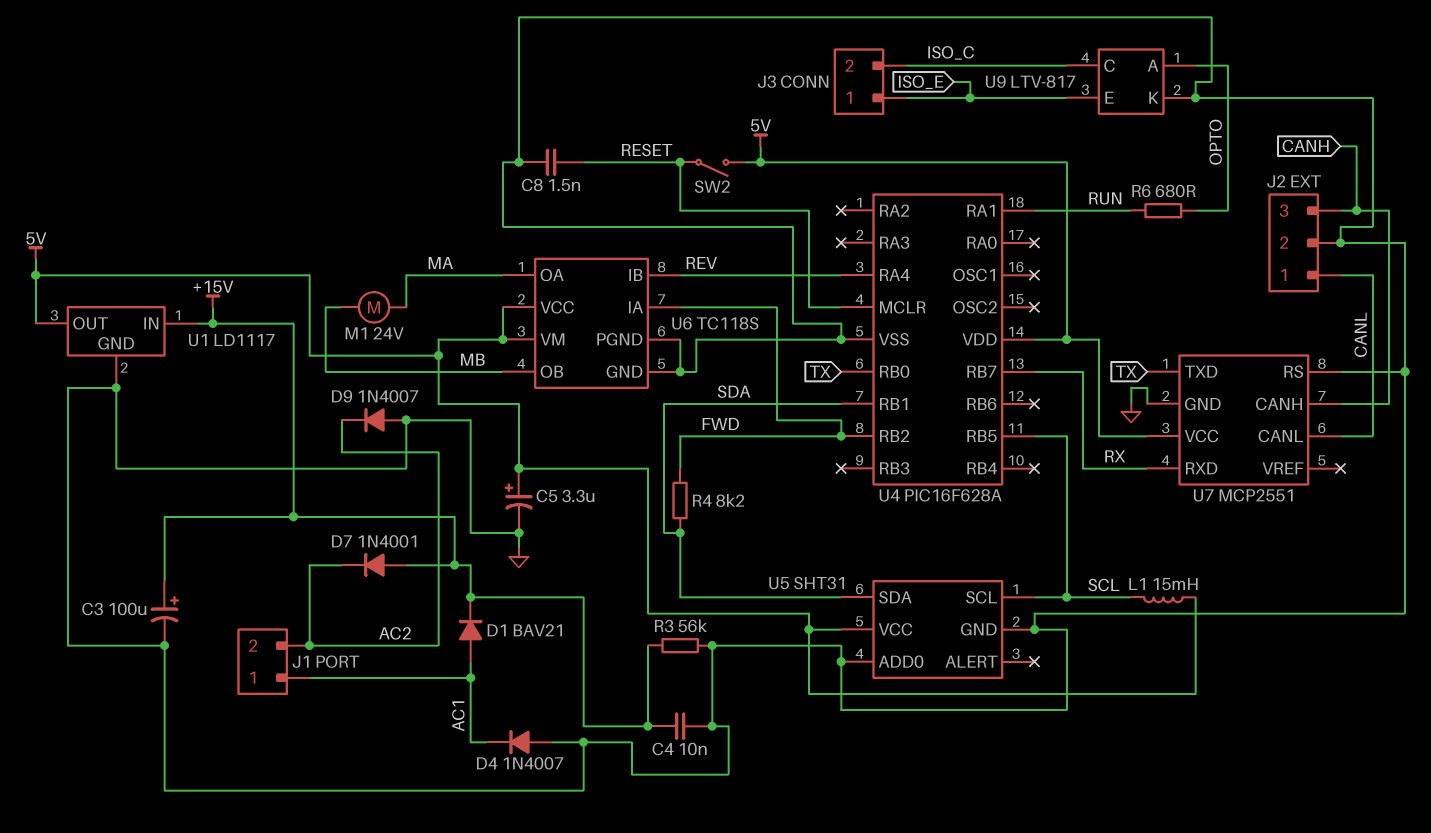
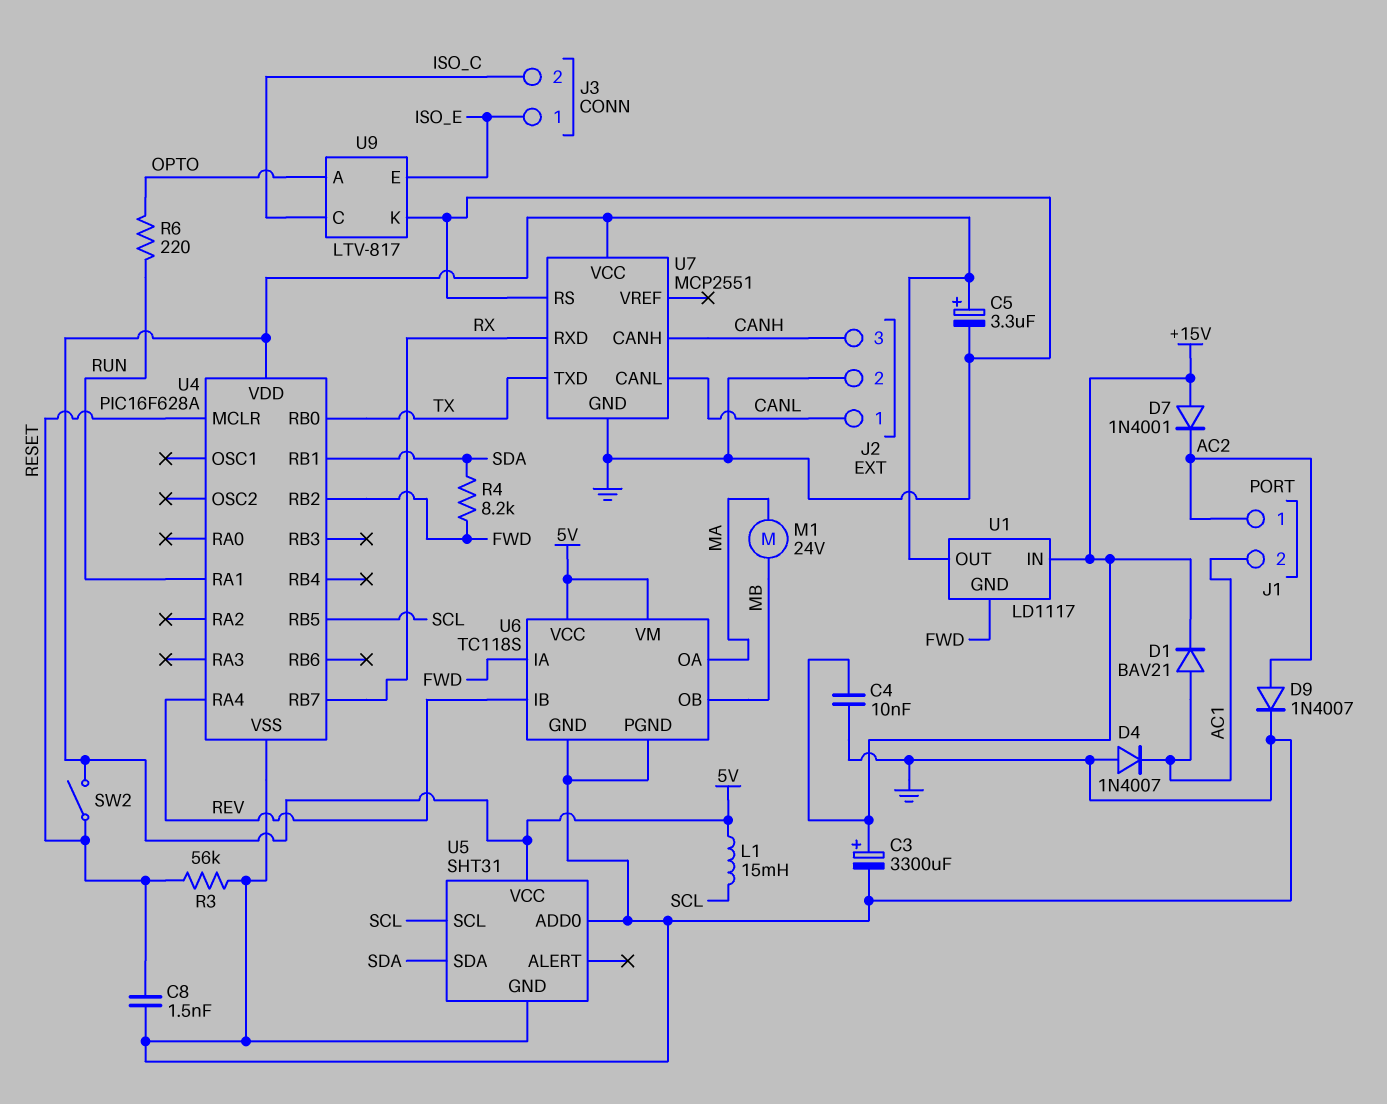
C3: 100uF (plus +15V, minus GND) -> 3300uF (plus +15V, minus GND)
D9: diode 1N4007 (A GND, K AC2) -> diode 1N4007 (A AC2, K GND)
J1 pin 1: AC1 -> AC2
J1 pin 2: AC2 -> AC1
R3: 56k (+15V, GND) -> 56k (GND, RESET)
R6: 680 (OPTO, RUN) -> 220 (OPTO, RUN)
U1 pin GND: GND -> FWD

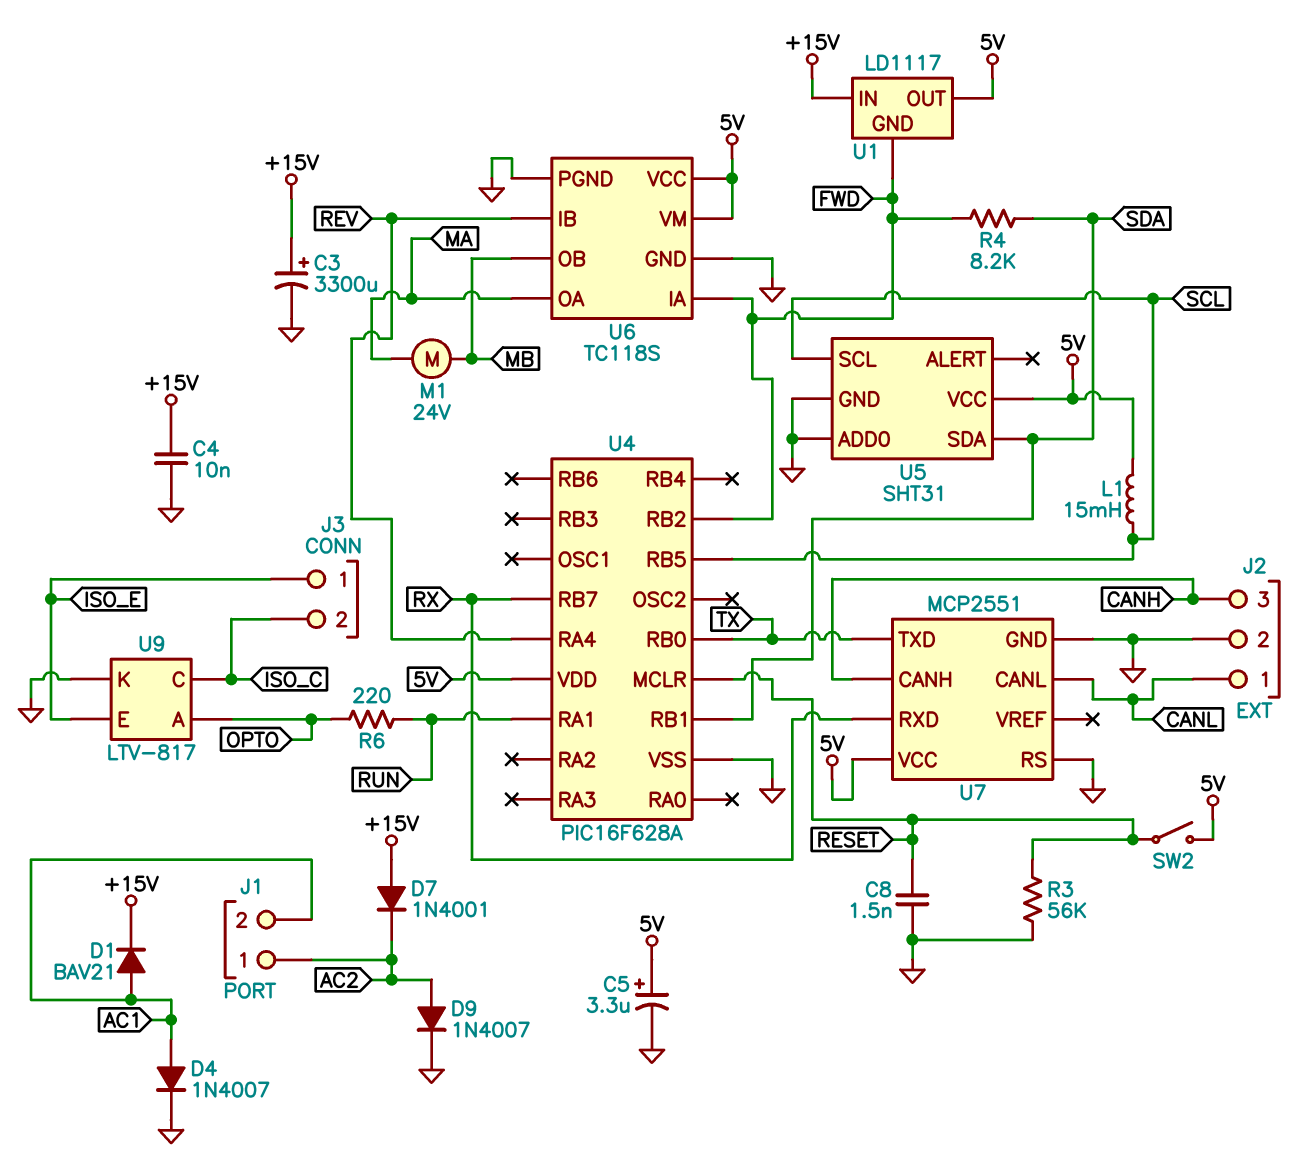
D4: diode 1N4007 (A GND, K AC1) -> diode 1N4007 (A AC1, K GND)

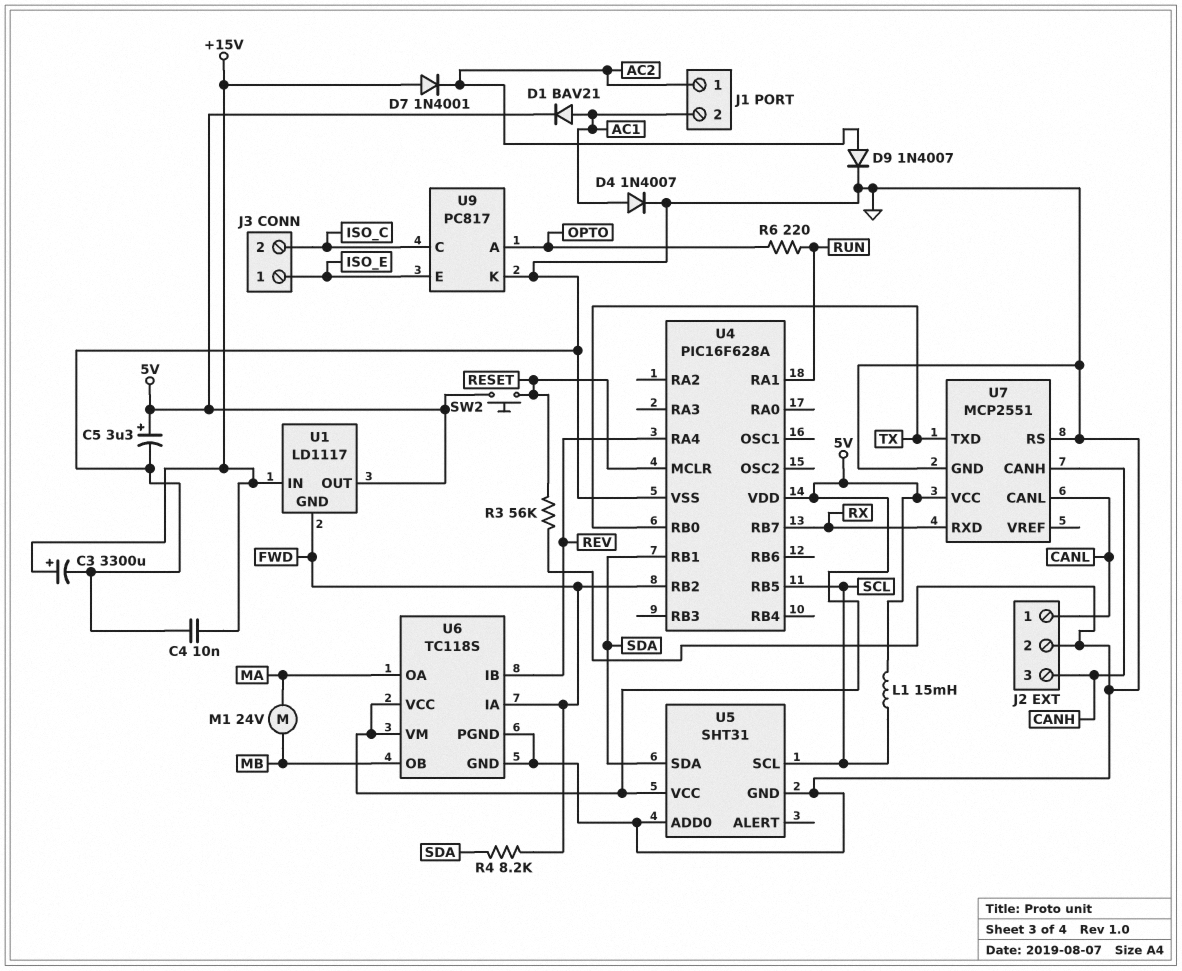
C8: 1.5nF (GND, RESET) -> none
D1: diode BAV21 (A AC1, K +15V) -> diode BAV21 (A AC1, K 5V)
SW2: switch (5V, RESET) -> button (5V, RESET)
U9: LTV-817 -> PC817

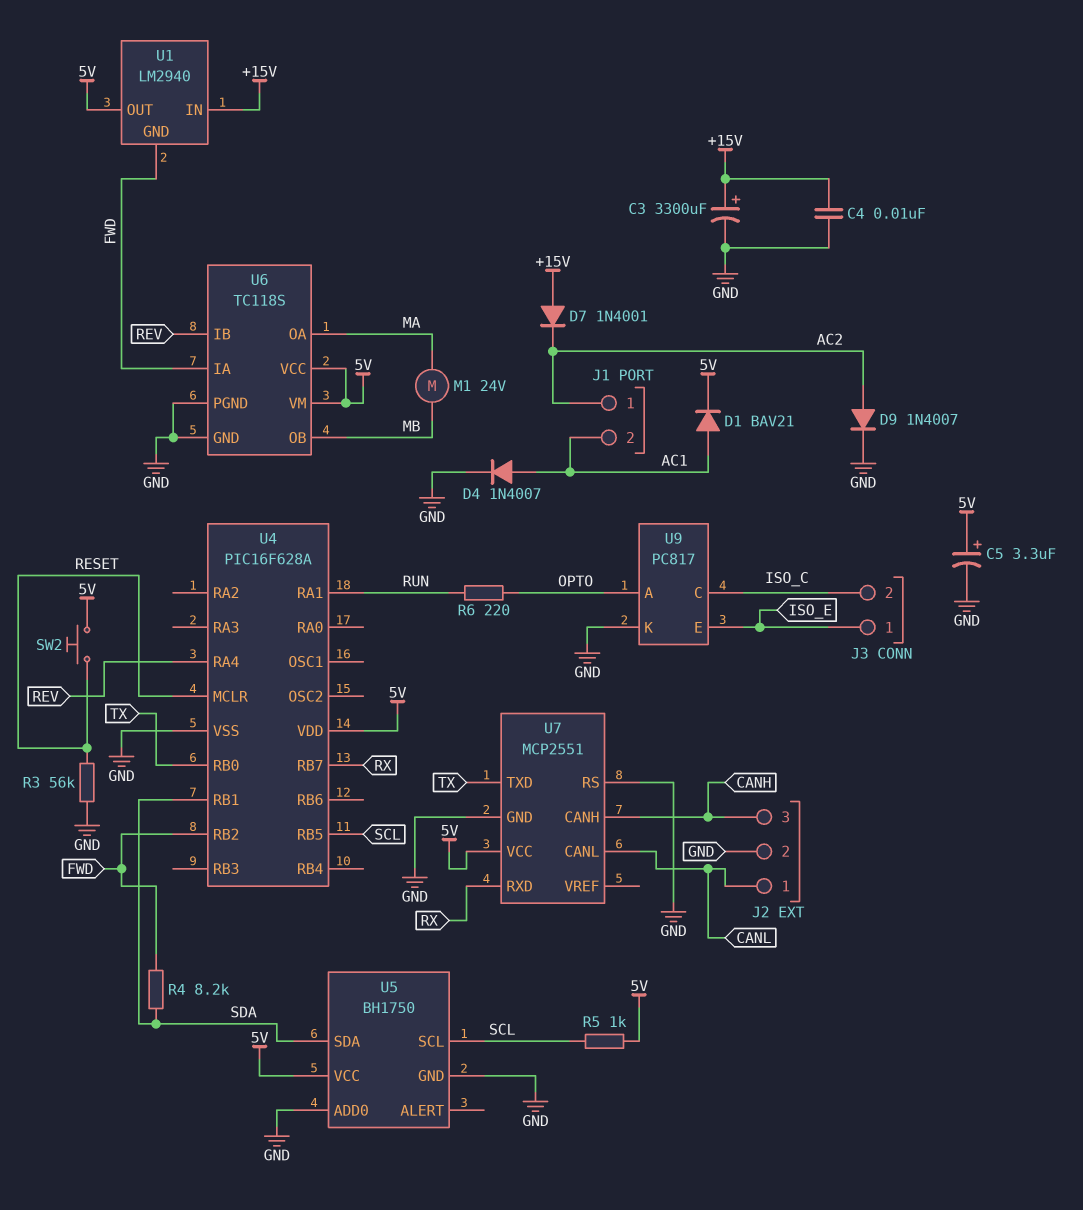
L1: 15mH (5V, SCL) -> none
R5: none -> 1k (5V, SCL)
U1: LD1117 -> LM2940
U5: SHT31 -> BH1750

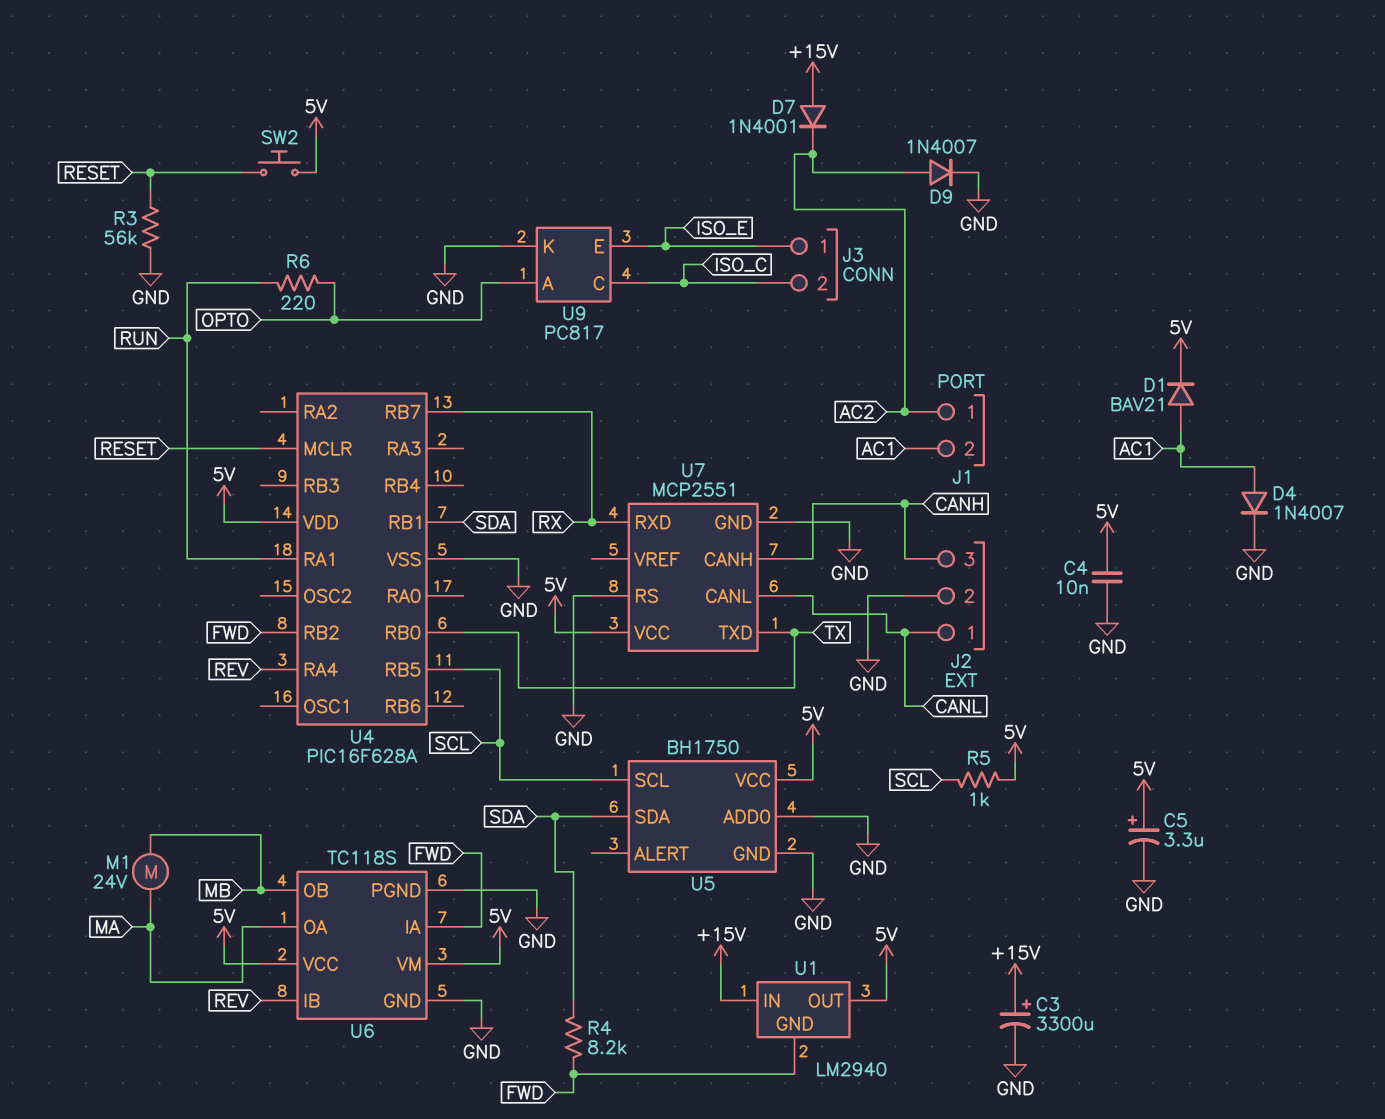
C4: 10nF (+15V, GND) -> 10nF (5V, GND)

